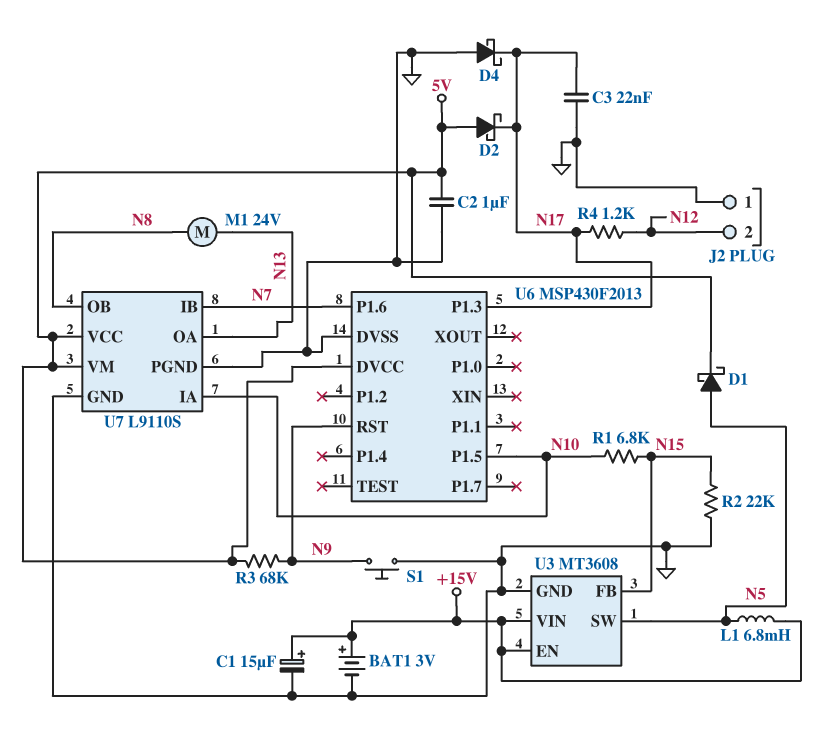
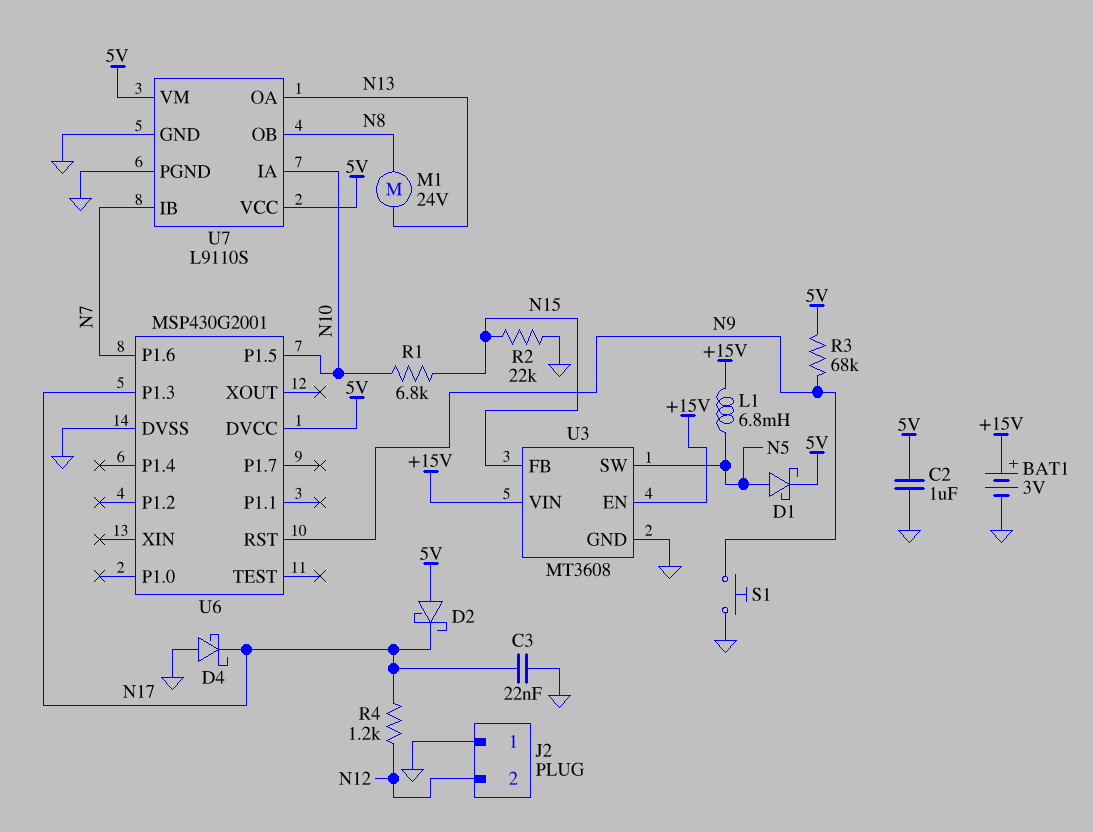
C1: 15uF (plus +15V, minus GND) -> none
U6: MSP430F2013 -> MSP430G2001

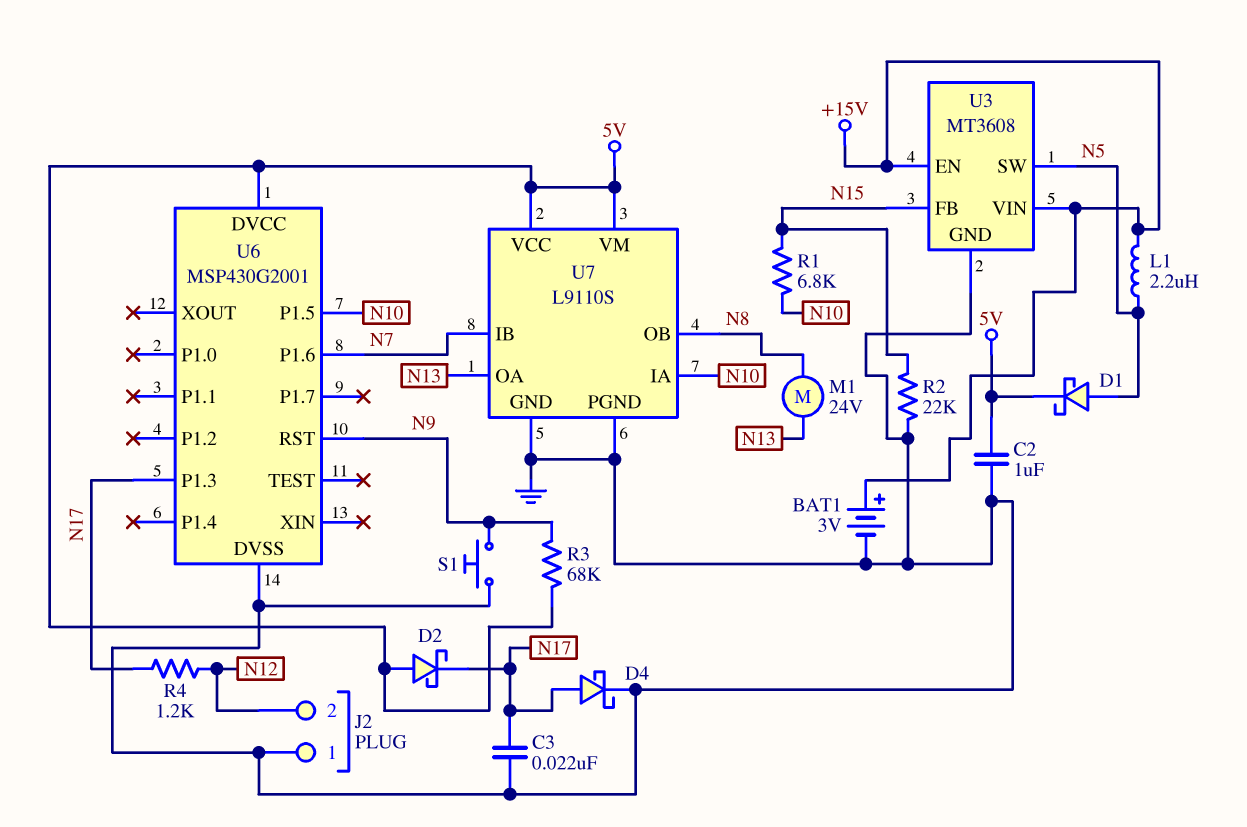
D4: schottky (A GND, K N17) -> schottky (A N17, K GND)
L1: 6.8mH (+15V, N5) -> 2.2uH (+15V, N5)

